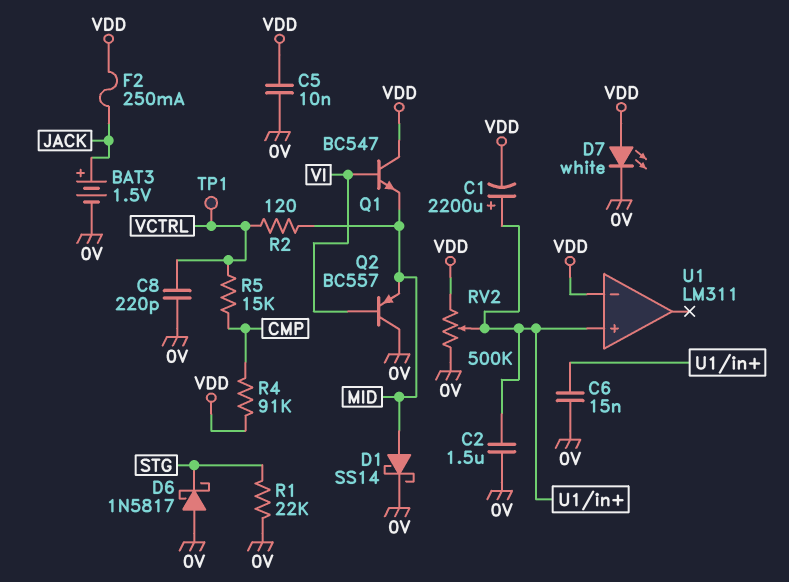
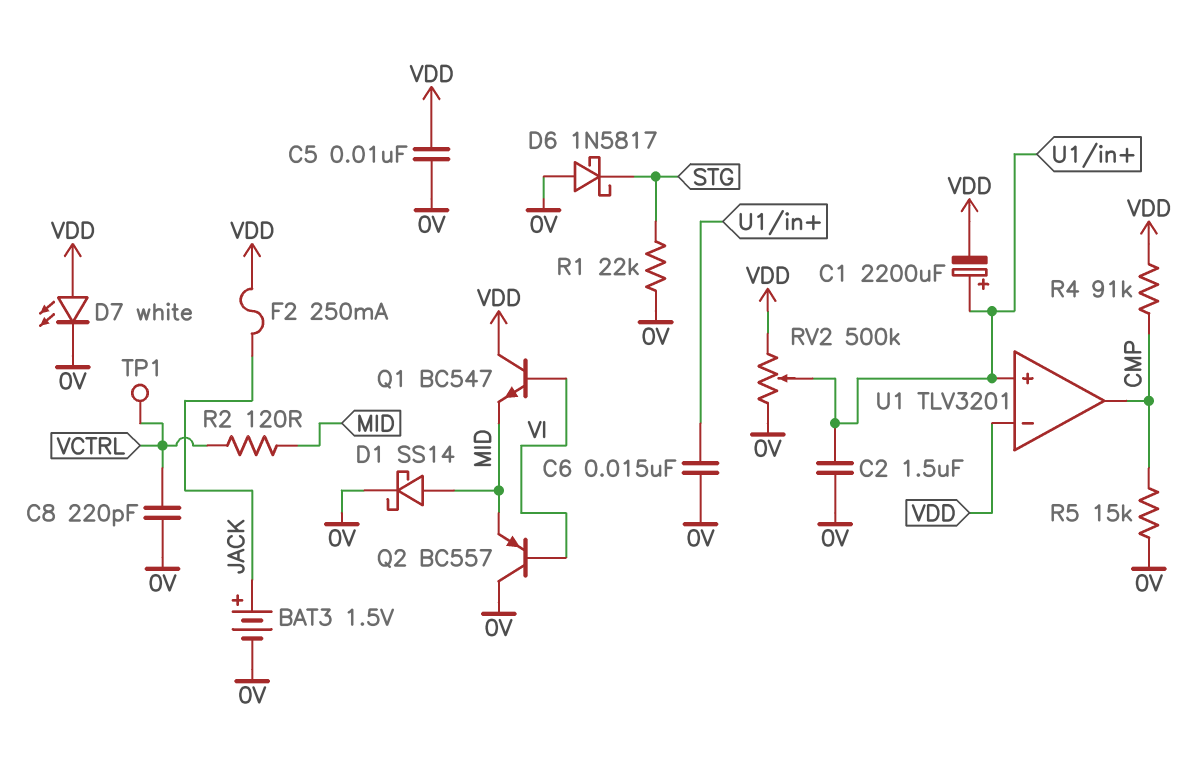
R5: 15k (CMP, VCTRL) -> 15k (0V, CMP)
U1: LM311 -> TLV3201
U1 pin out: none -> CMP

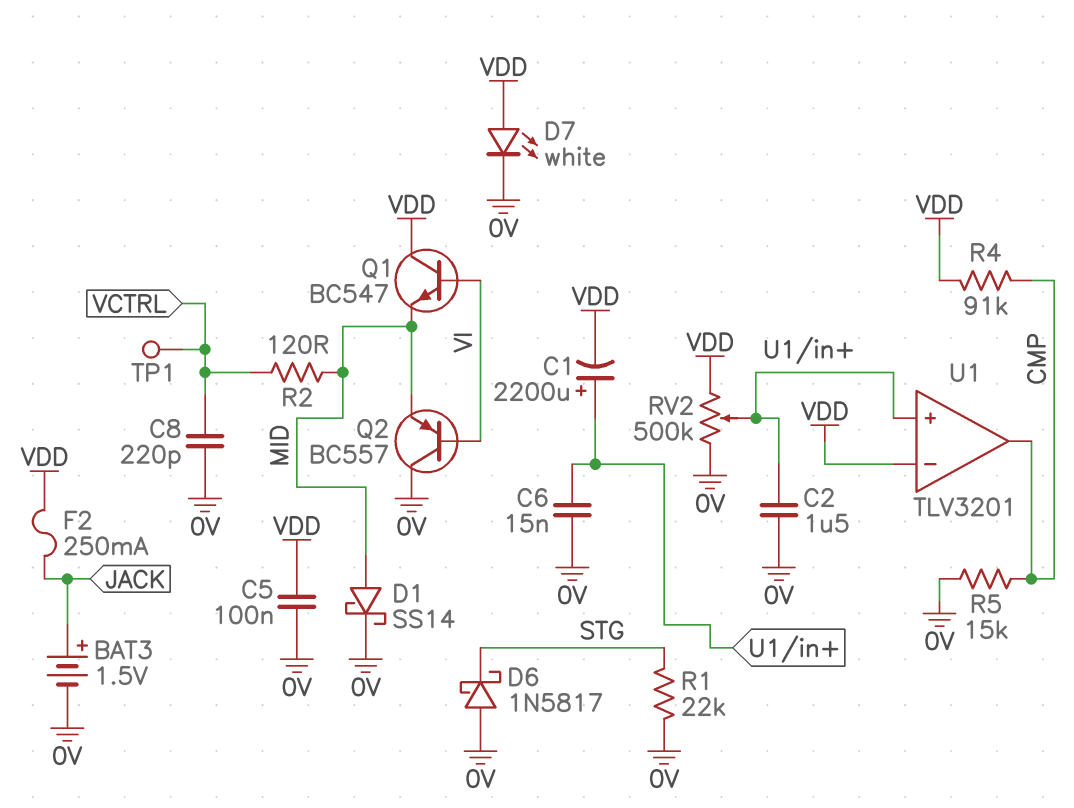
C5: 10nF (0V, VDD) -> 100nF (0V, VDD)

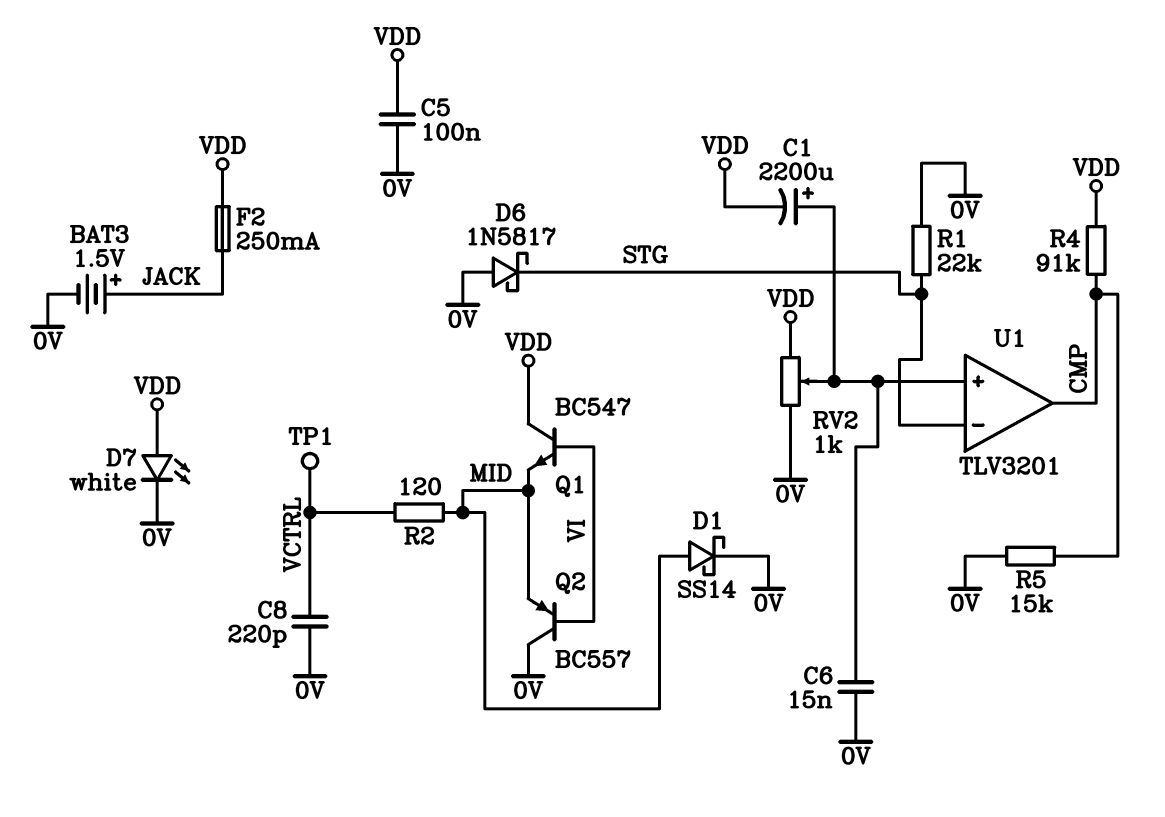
C2: 1.5uF (0V, U1/in+) -> none
RV2: 500k (0V, VDD, wiper U1/in+) -> 1k (0V, VDD, wiper U1/in+)
U1 pin in-: VDD -> STG

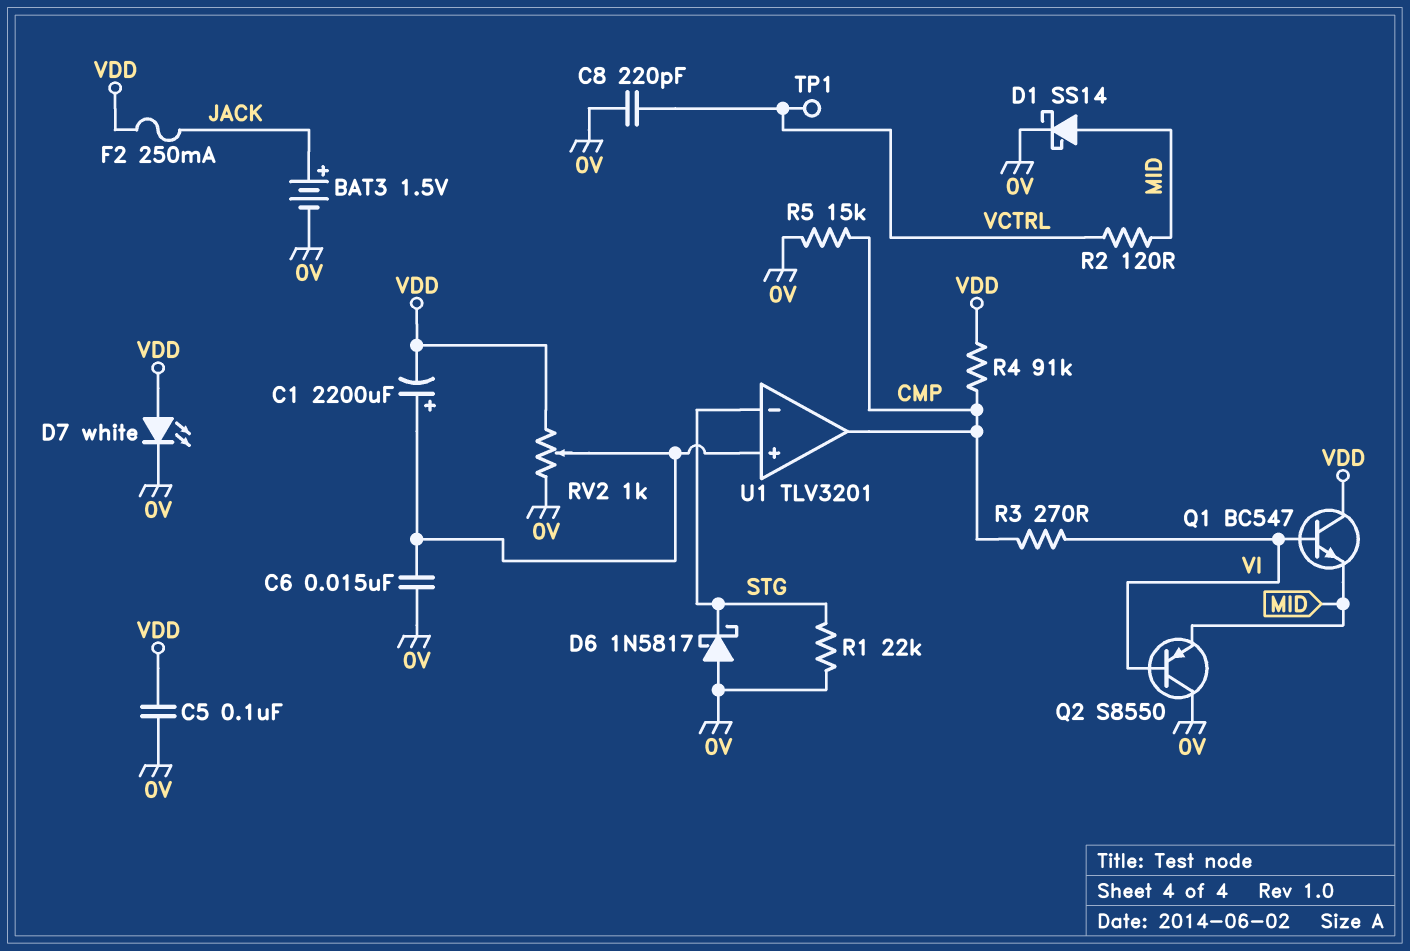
Q2: PNP BC557 (B VI, C 0V, E MID) -> PNP S8550 (B VI, C 0V, E MID)
R3: none -> 270 (CMP, VI)

